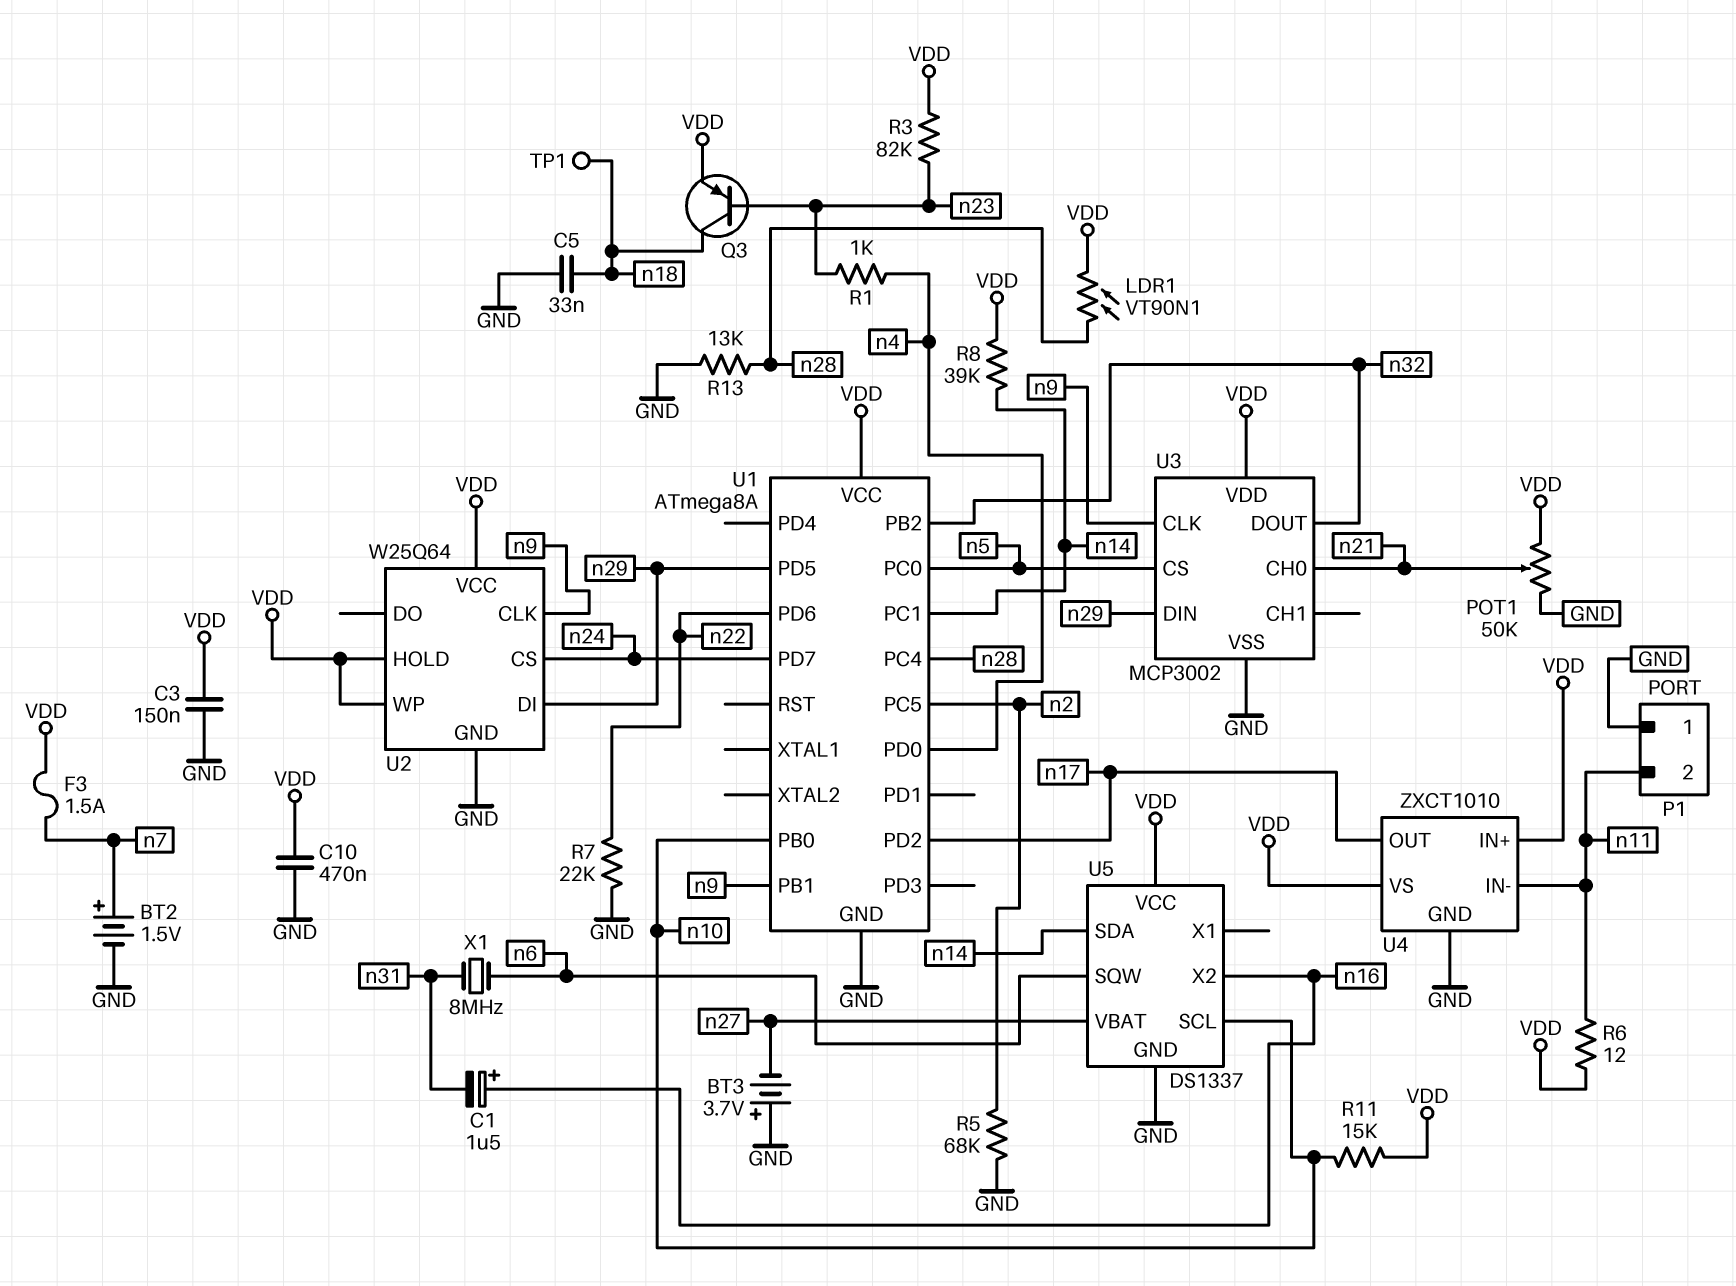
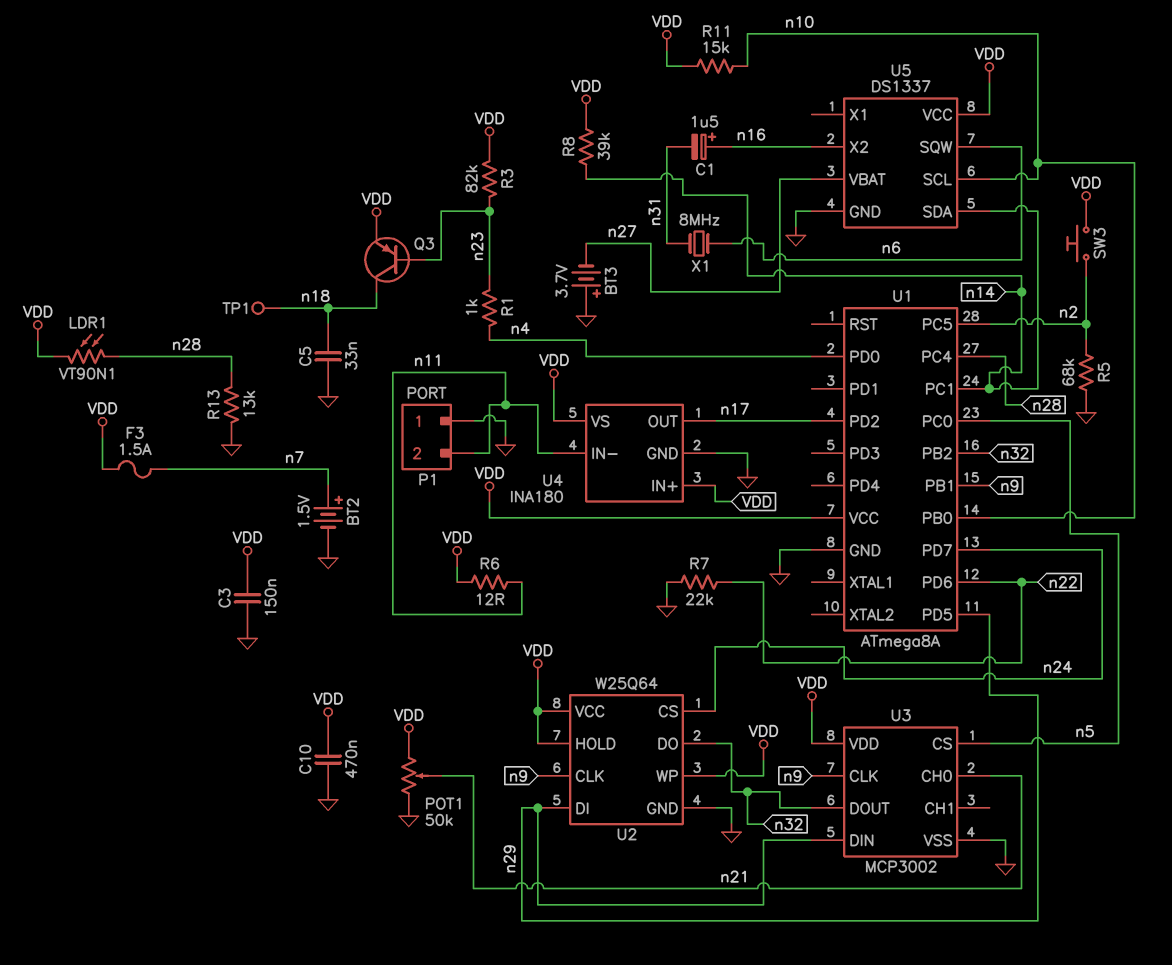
SW3: none -> button (VDD, n2)
U2 pin DO: none -> n32
U4: ZXCT1010 -> INA180

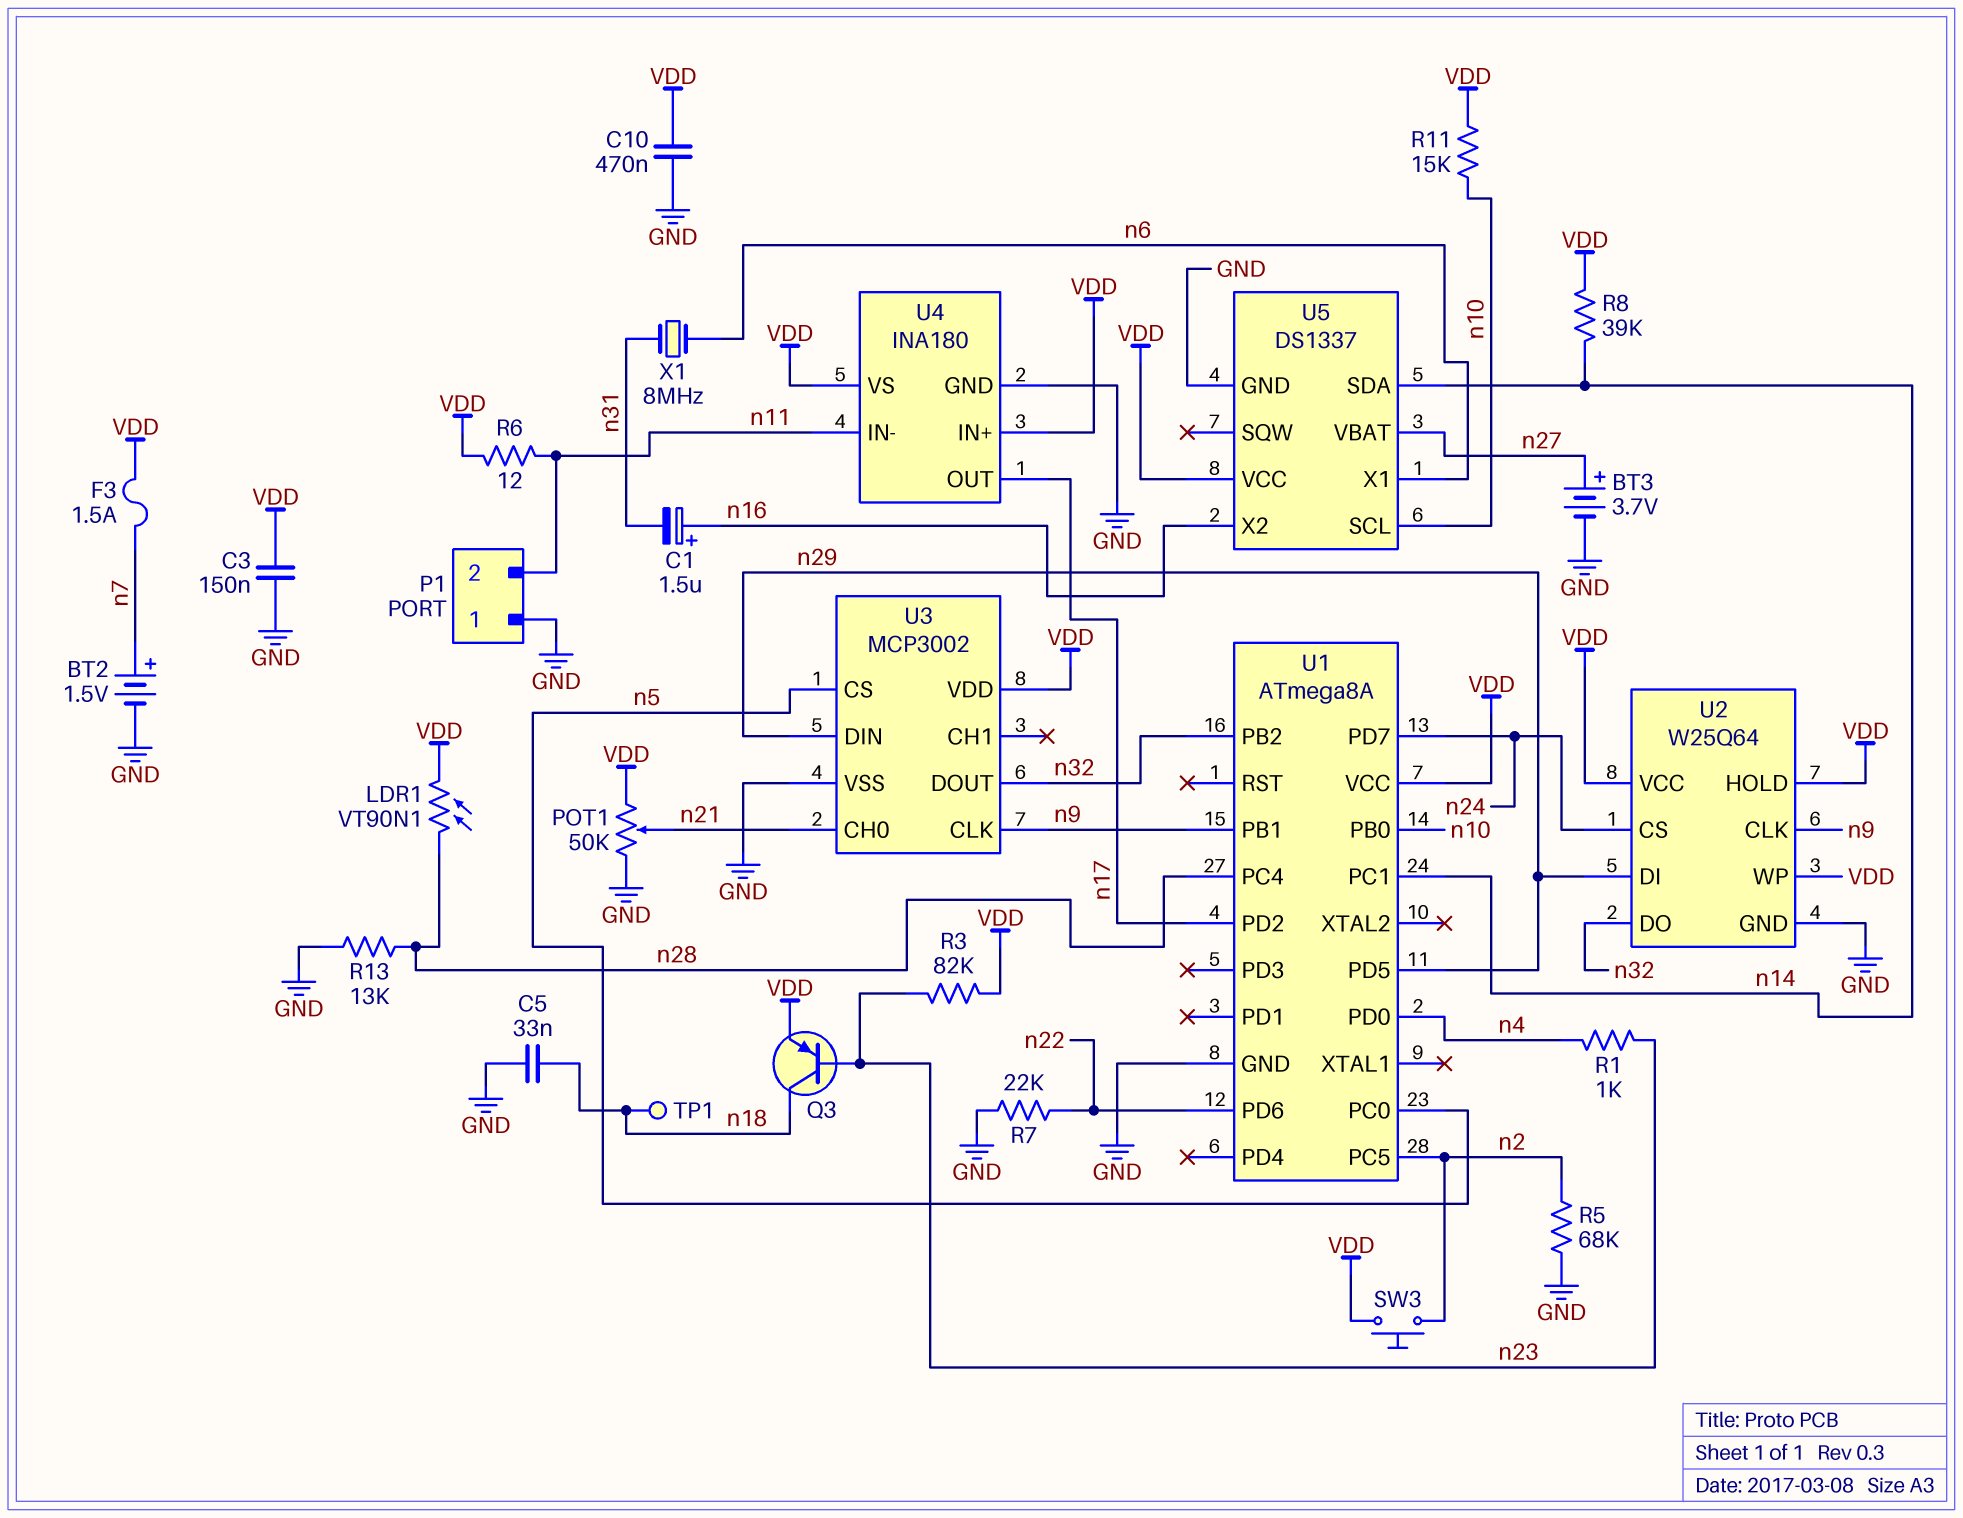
BT3: 3.7V (plus GND, minus n27) -> 3.7V (plus n27, minus GND)
U5 pin SQW: n6 -> none
U5 pin X1: none -> n6

